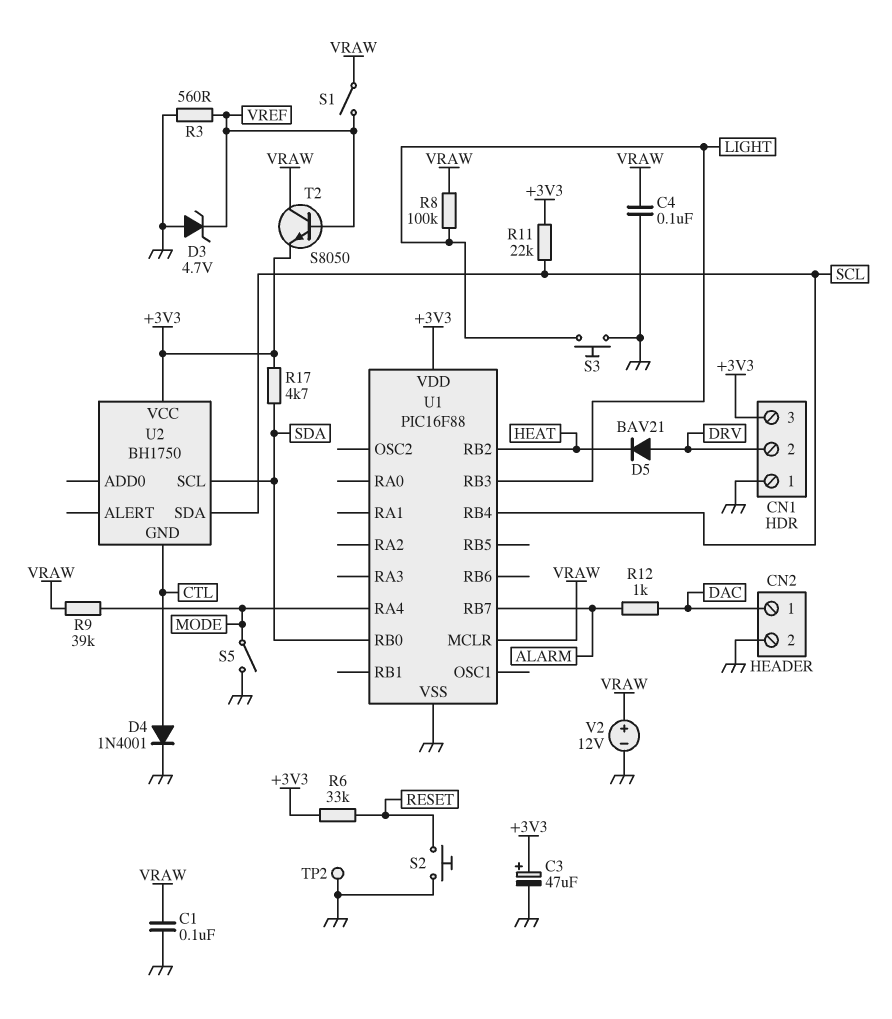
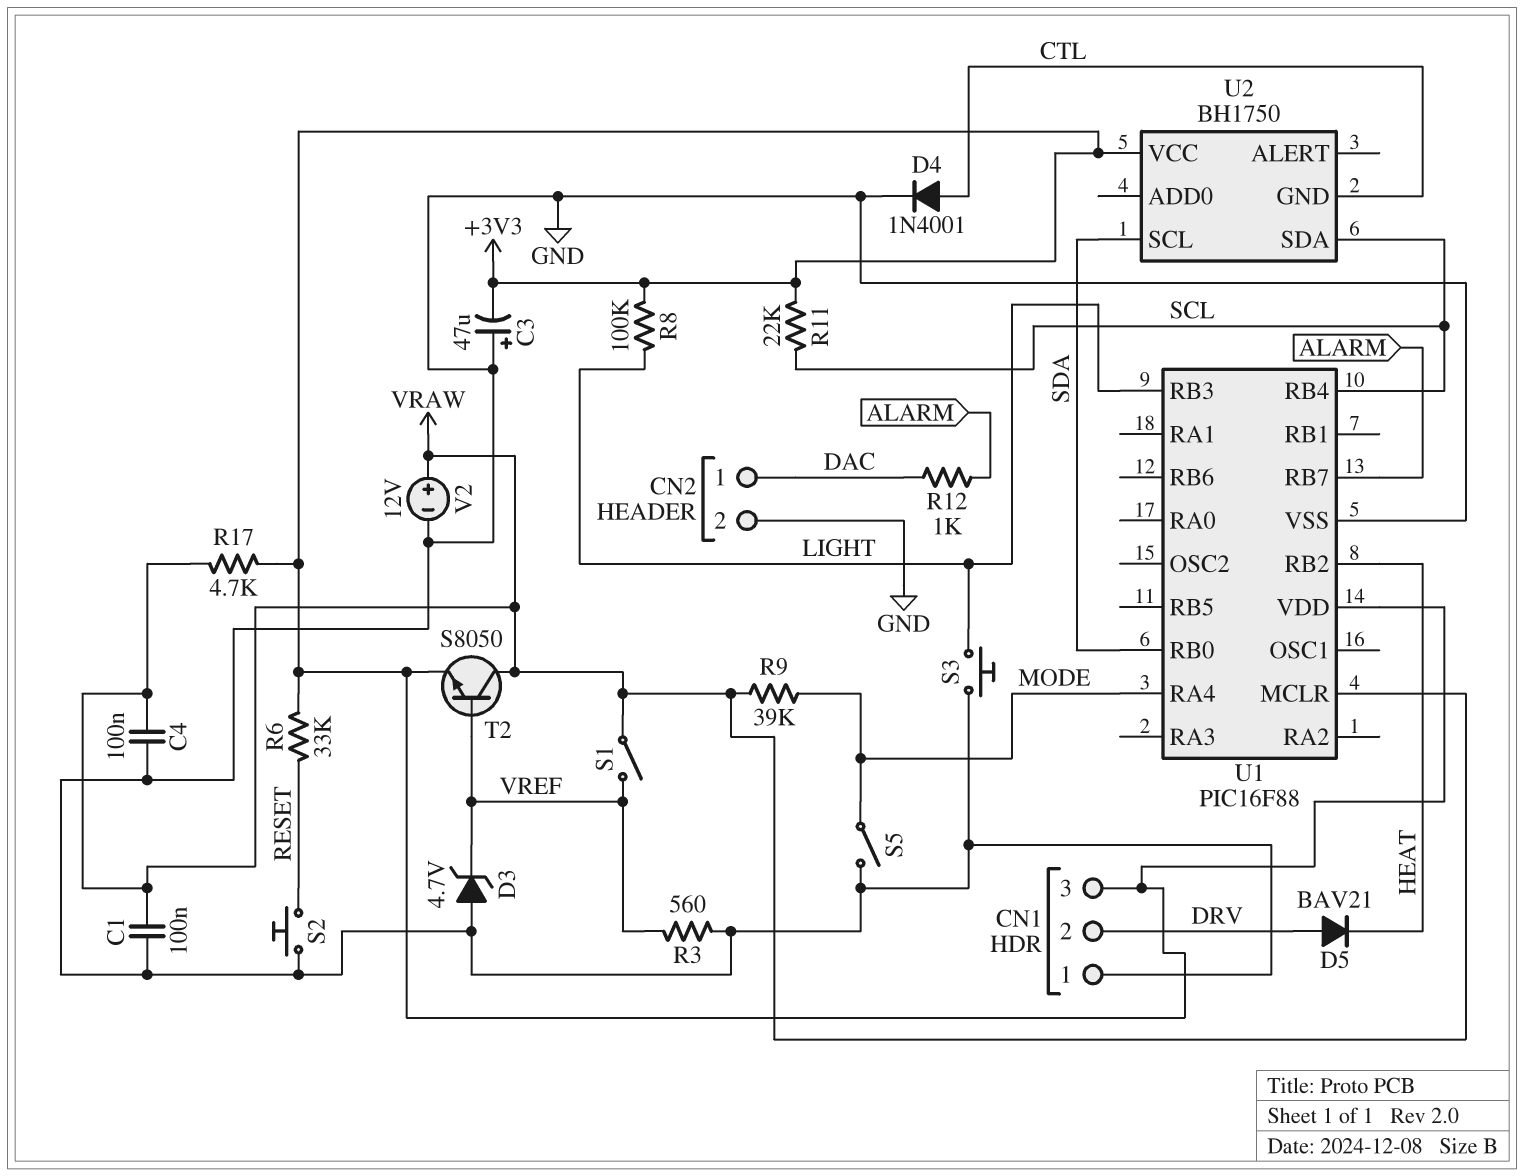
C3: 47uF (plus +3V3, minus GND) -> 47uF (plus GND, minus +3V3)
R8: 100k (LIGHT, VRAW) -> 100k (+3V3, LIGHT)
R17: 4.7k (+3V3, SDA) -> 4.7k (+3V3, VRAW)
TP2: test point (GND) -> none

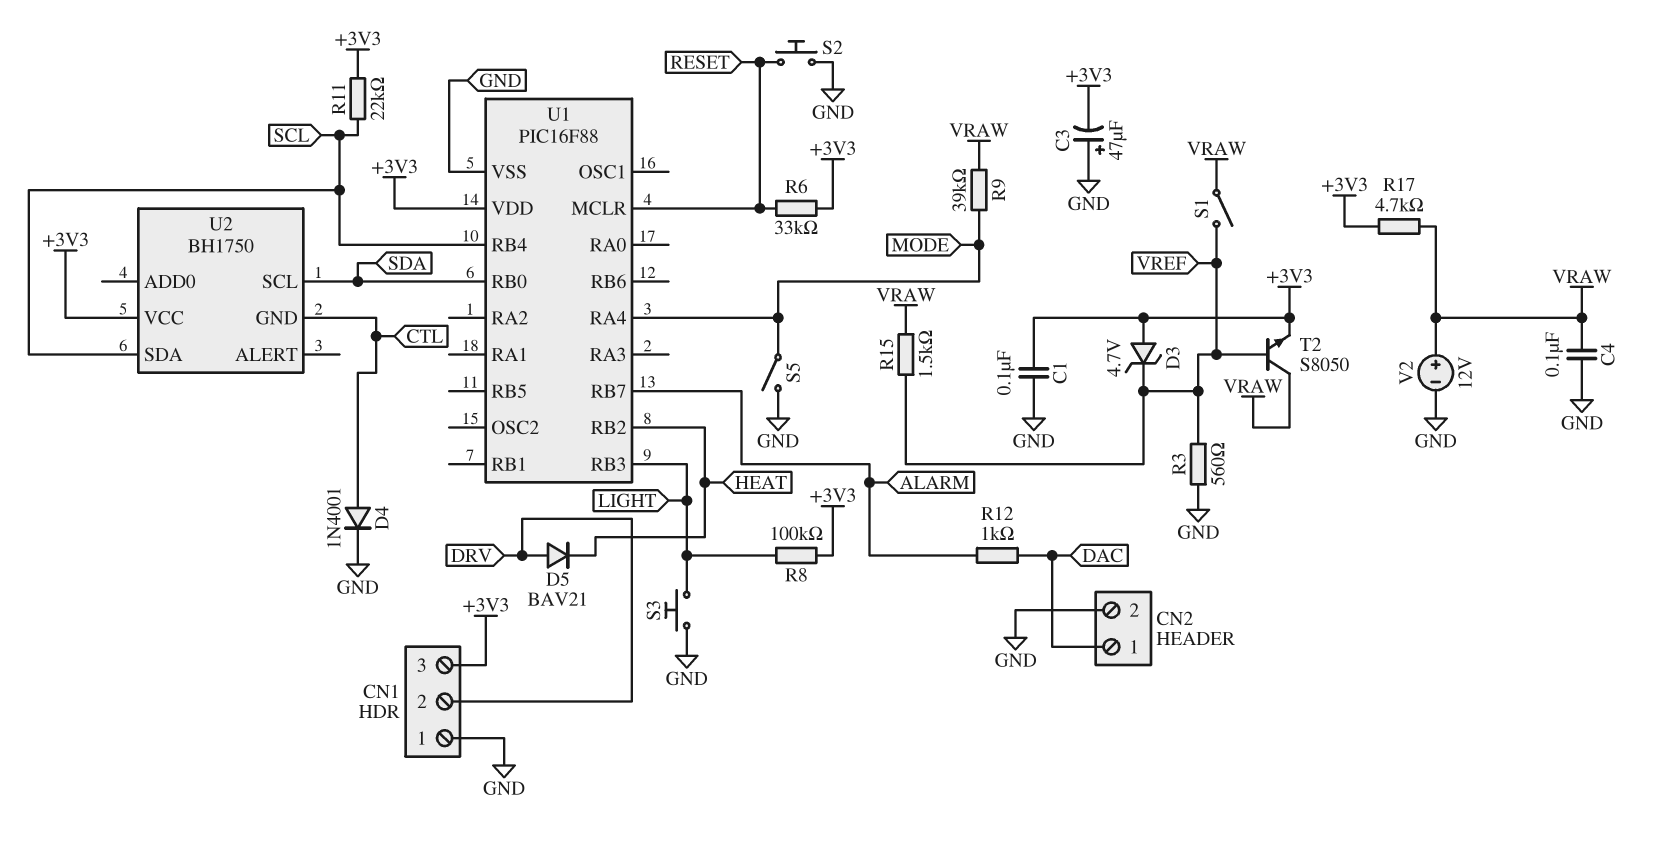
C1: 100nF (GND, VRAW) -> 100nF (+3V3, GND)
D3: zener 4.7V (A GND, K VREF) -> zener 4.7V (A +3V3, K VREF)
R15: none -> 1.5k (VRAW, VREF)
U1 pin MCLR: VRAW -> RESET

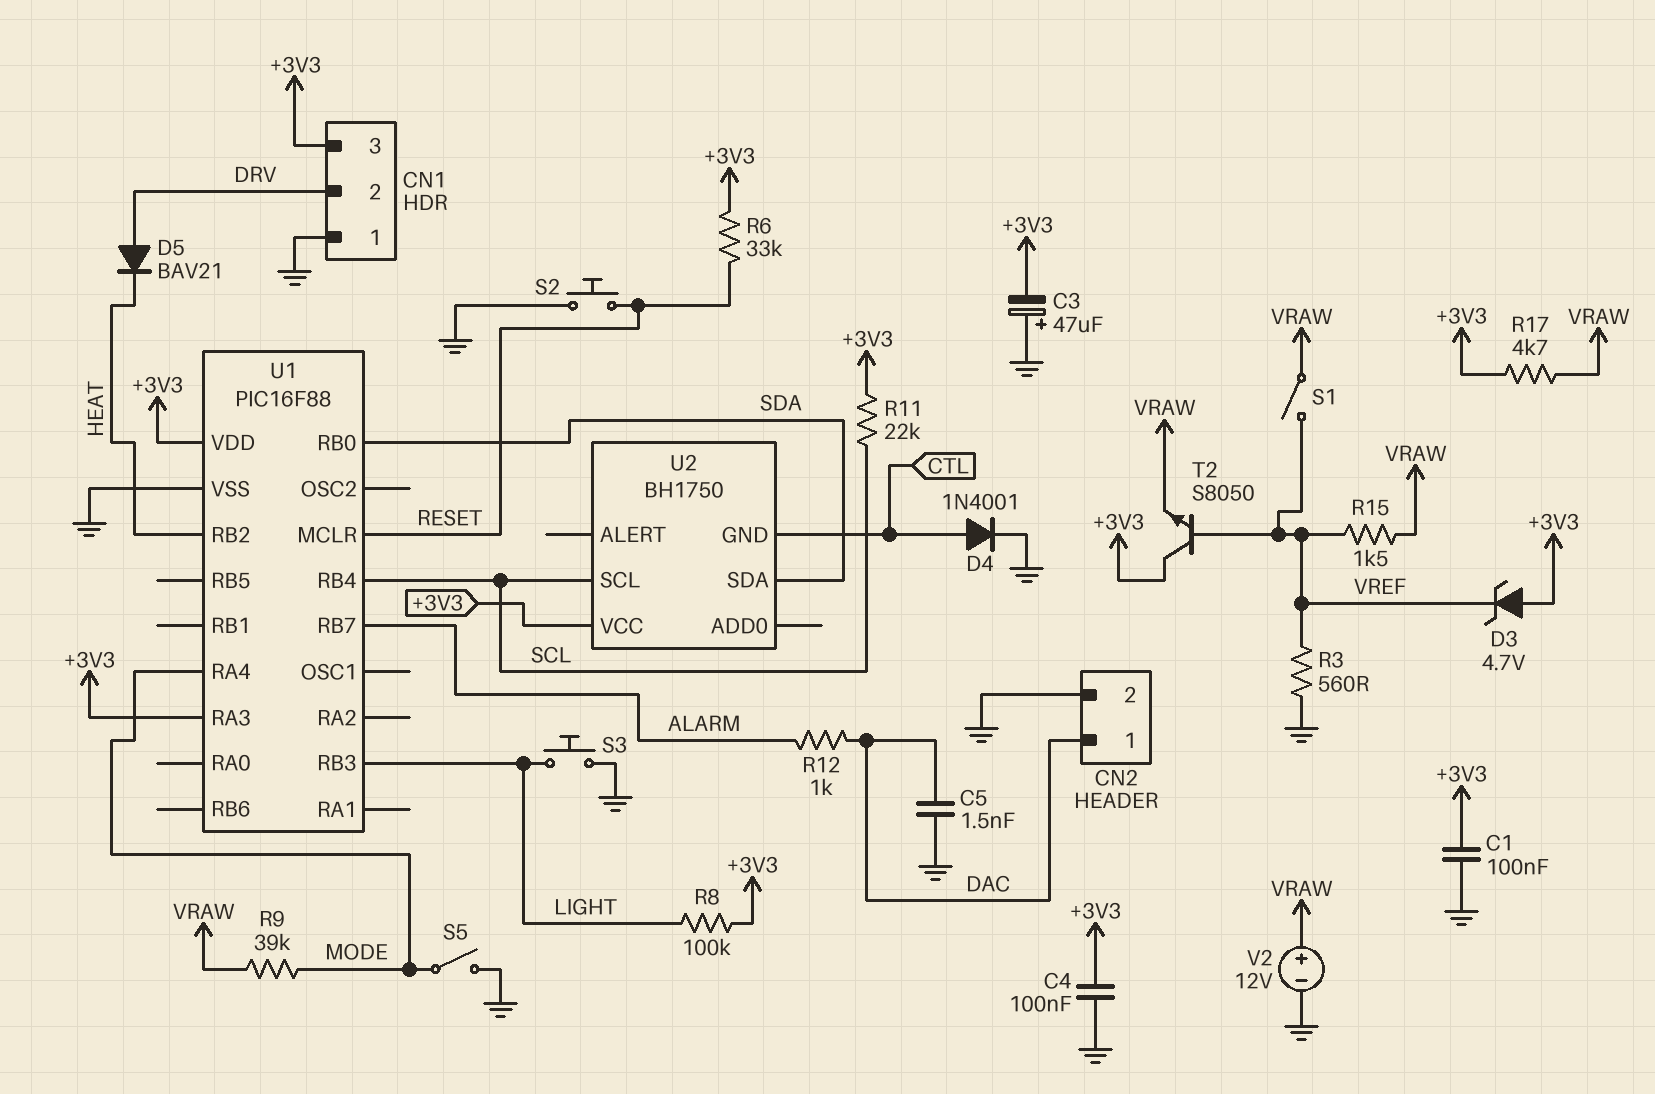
C4: 100nF (GND, VRAW) -> 100nF (+3V3, GND)
C5: none -> 1.5nF (DAC, GND)
T2: NPN S8050 (B VREF, C VRAW, E +3V3) -> NPN S8050 (B VREF, C +3V3, E VRAW)
U1 pin RA3: none -> +3V3
U2 pin SCL: SDA -> SCL
U2 pin SDA: SCL -> SDA

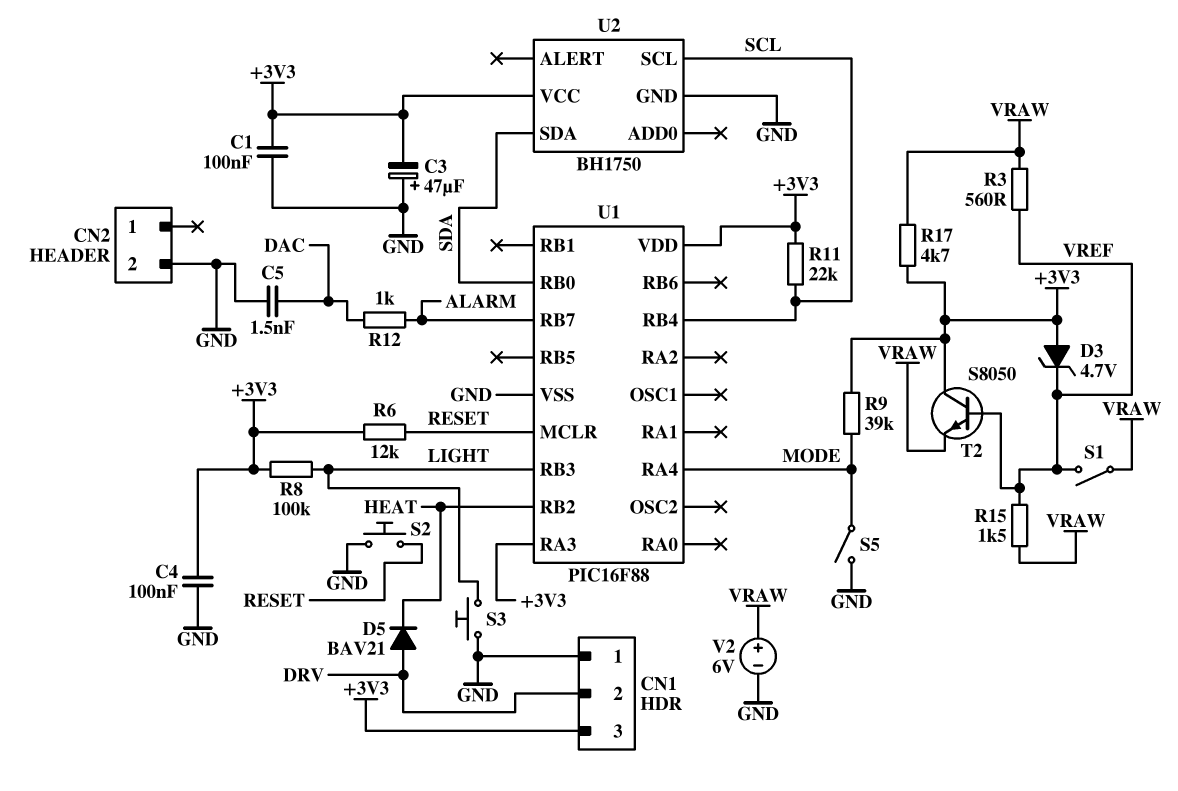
CN2 pin 1: DAC -> none
D4: diode 1N4001 (A CTL, K GND) -> none
R3: 560 (GND, VREF) -> 560 (VRAW, VREF)
R6: 33k (+3V3, RESET) -> 12k (+3V3, RESET)
R9: 39k (MODE, VRAW) -> 39k (+3V3, MODE)
U2 pin GND: CTL -> GND
V2: 12V (plus VRAW, minus GND) -> 6V (plus VRAW, minus GND)

